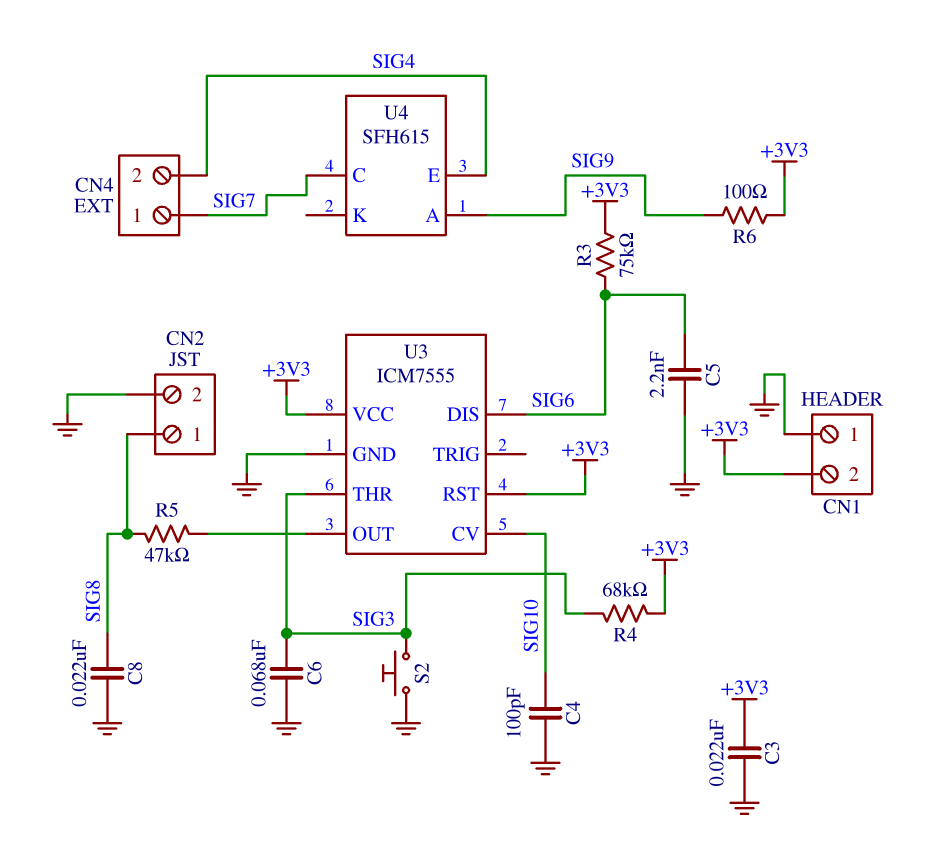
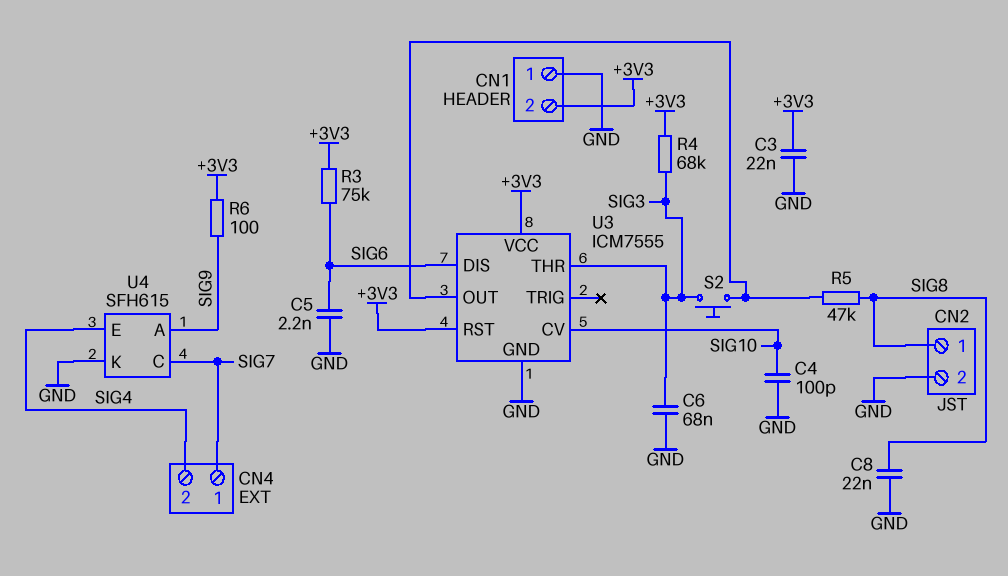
S2: button (GND, SIG3) -> button (SIG3, U3/OUT)
U4 pin K: none -> GND

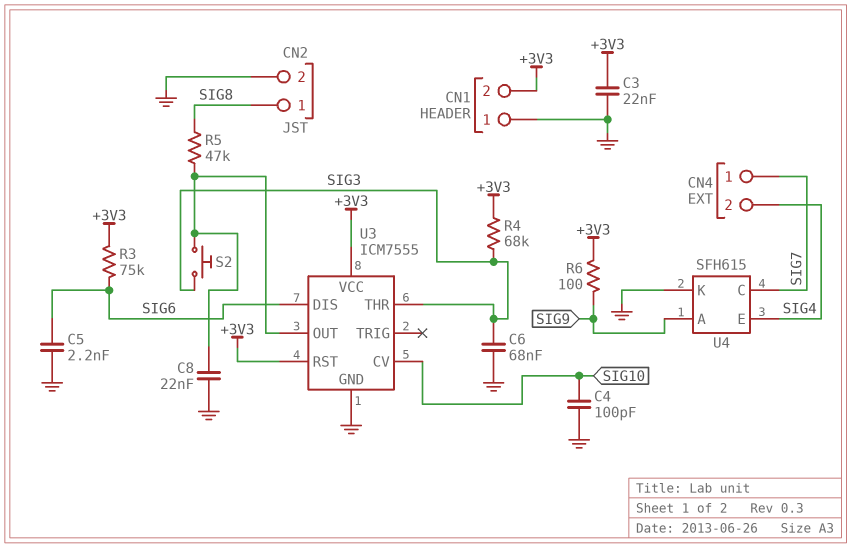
C8: 22nF (GND, SIG8) -> 22nF (GND, U3/OUT)

